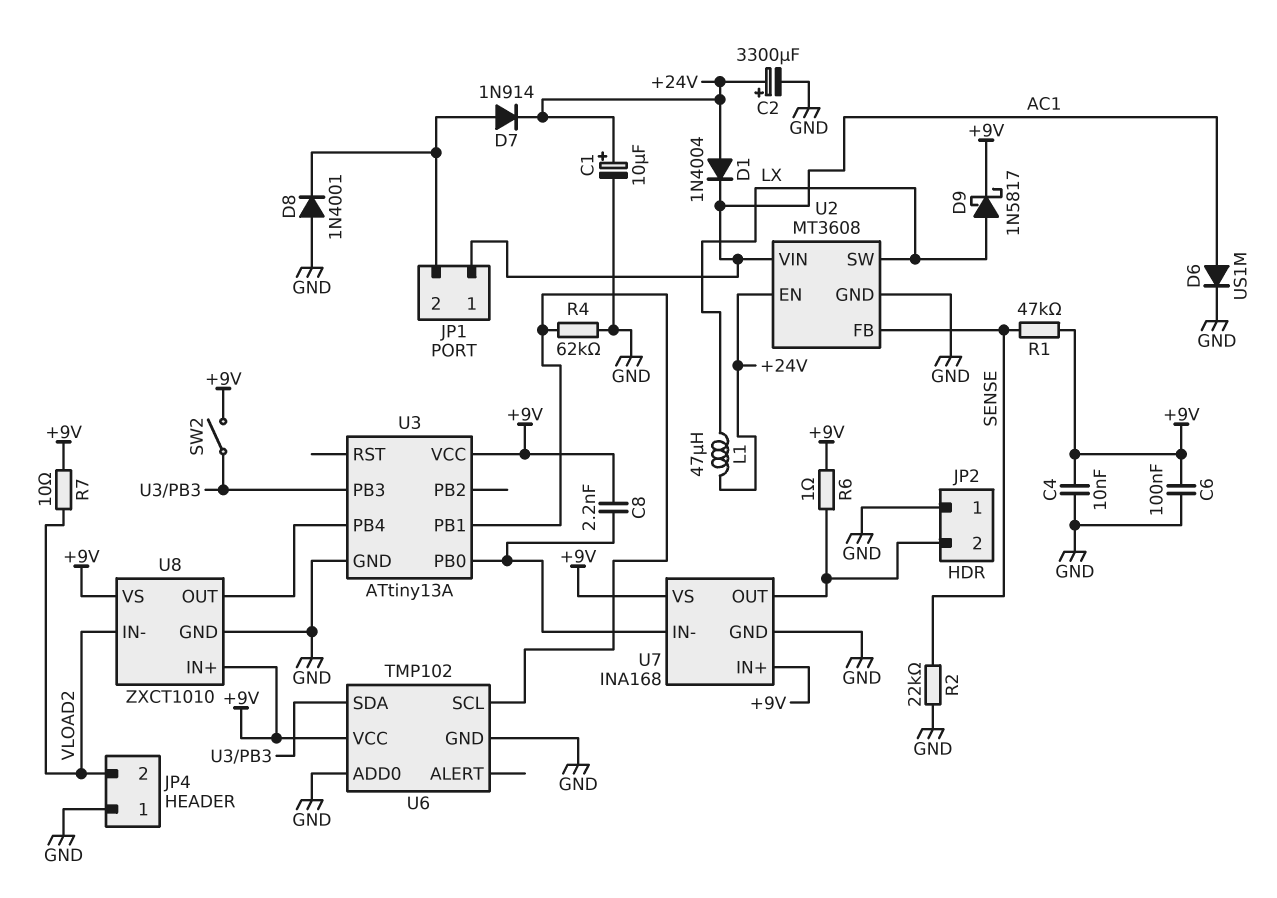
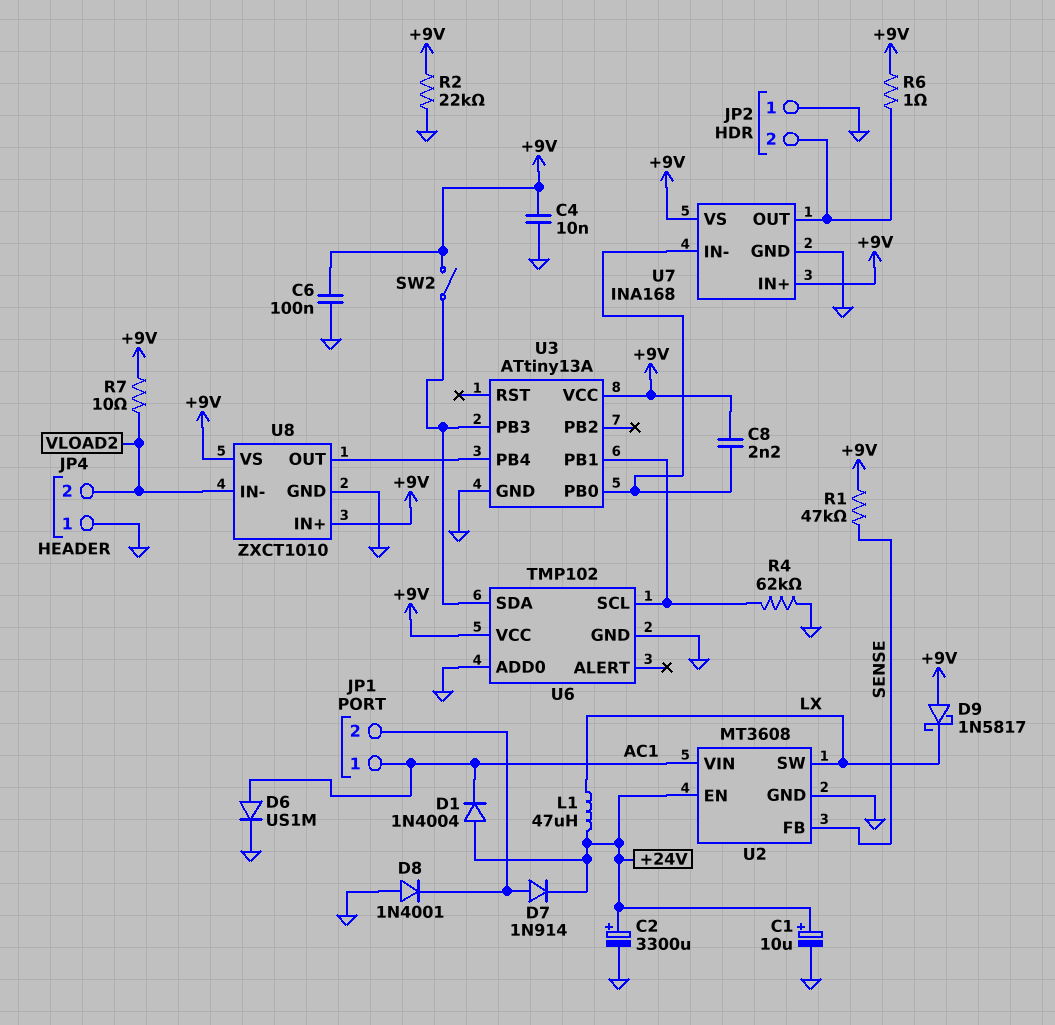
D9: schottky 1N5817 (A LX, K +9V) -> schottky 1N5817 (A +9V, K LX)
R2: 22k (GND, SENSE) -> 22k (+9V, GND)

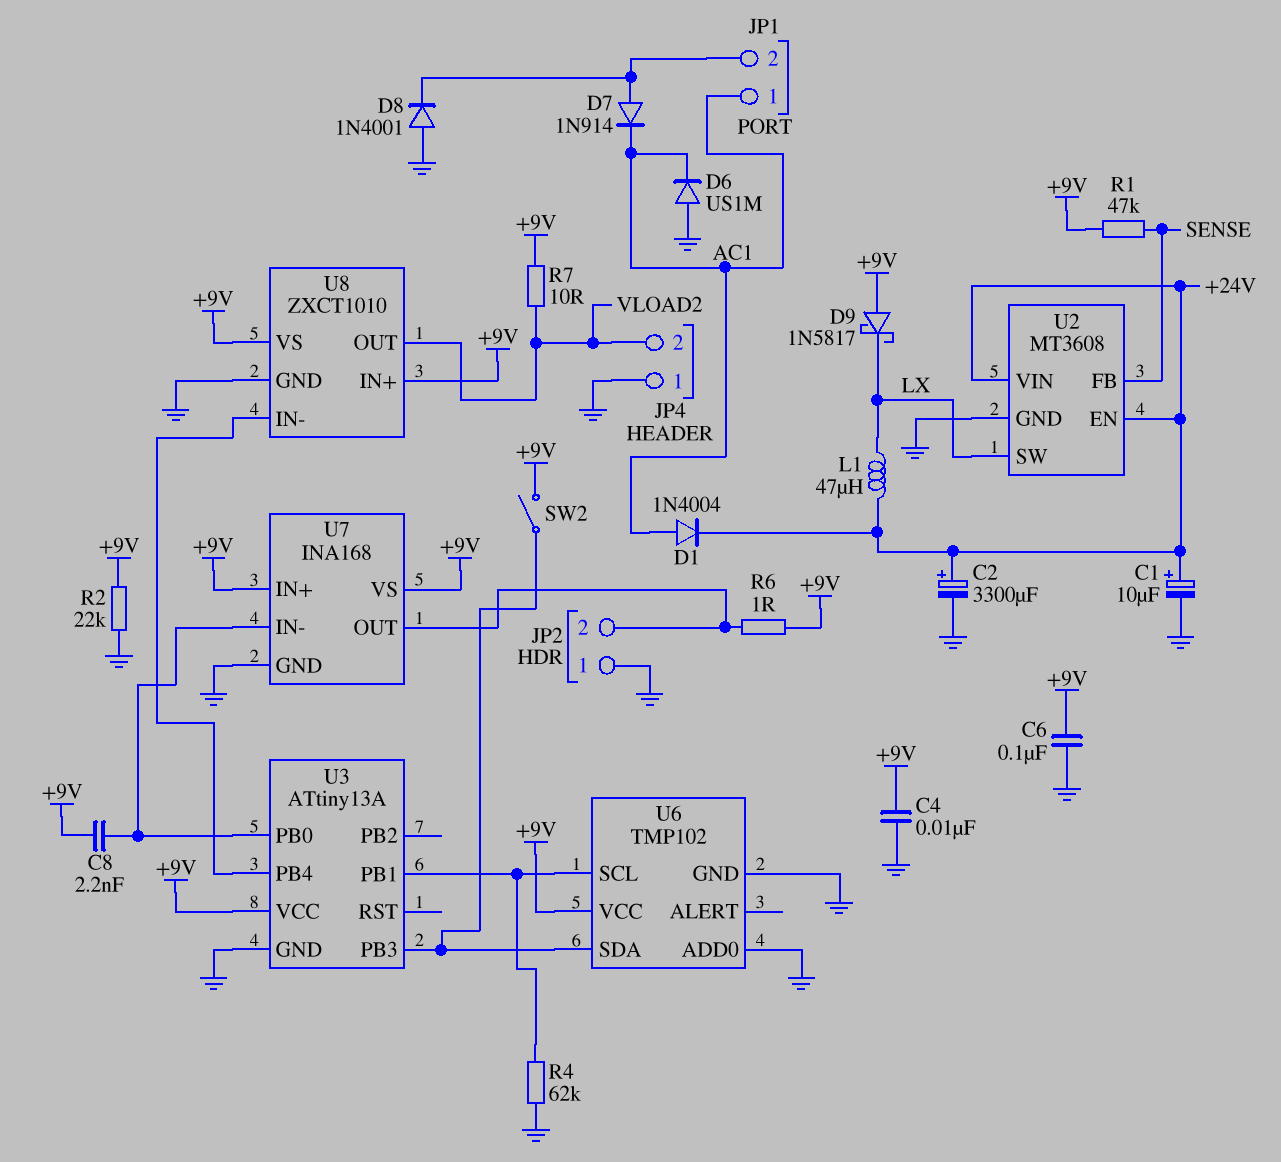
D1: diode 1N4004 (A +24V, K AC1) -> diode 1N4004 (A AC1, K +24V)
D6: diode US1M (A AC1, K GND) -> diode US1M (A GND, K AC1)
D7: diode 1N914 (A JP1/2, K +24V) -> diode 1N914 (A JP1/2, K AC1)
U2 pin VIN: AC1 -> +24V
U8 pin IN-: VLOAD2 -> U3/PB4
U8 pin OUT: U3/PB4 -> VLOAD2

